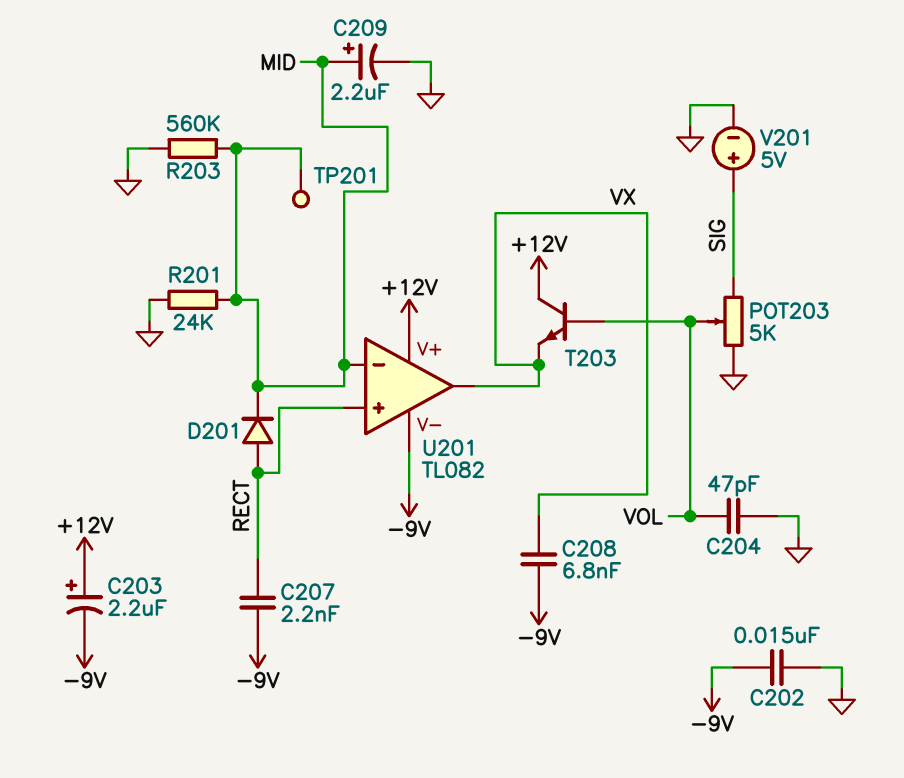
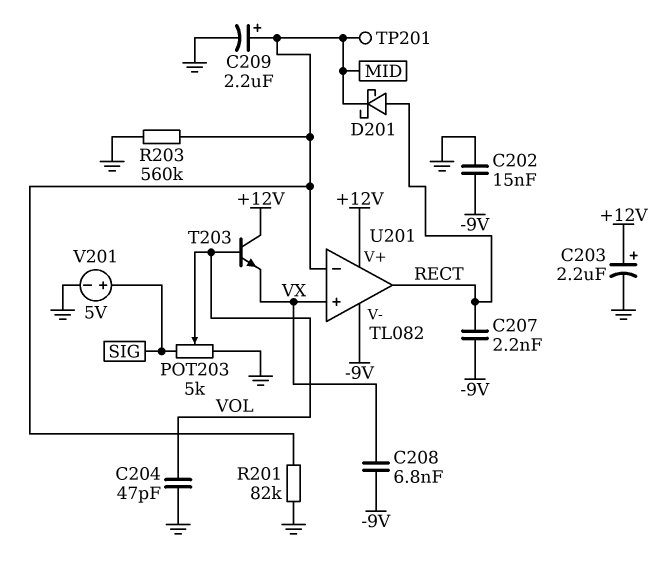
C203: 2.2uF (plus +12V, minus -9V) -> 2.2uF (plus +12V, minus GND)
D201: diode (A RECT, K MID) -> schottky (A RECT, K MID)
R201: 24k (GND, MID) -> 82k (GND, MID)
U201 pin in+: RECT -> VX
U201 pin out: VX -> RECT

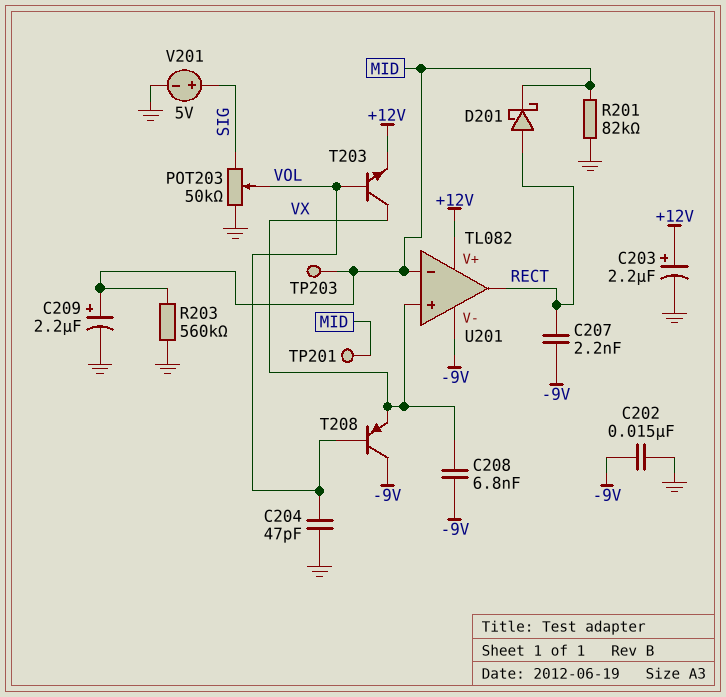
POT203: 5k (GND, SIG, wiper VOL) -> 50k (GND, SIG, wiper VOL)
T203: NPN (B VOL, C +12V, E VX) -> NPN (B VOL, C VX, E +12V)
T208: none -> PNP (B VOL, C -9V, E VX)
TP203: none -> test point (MID)

